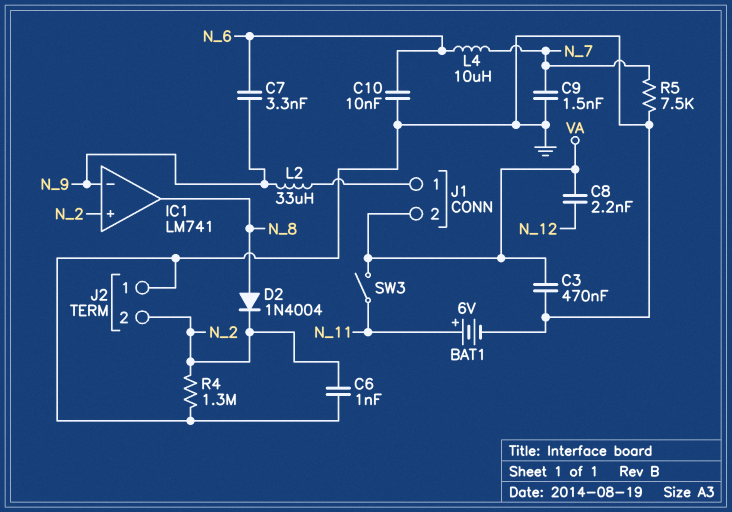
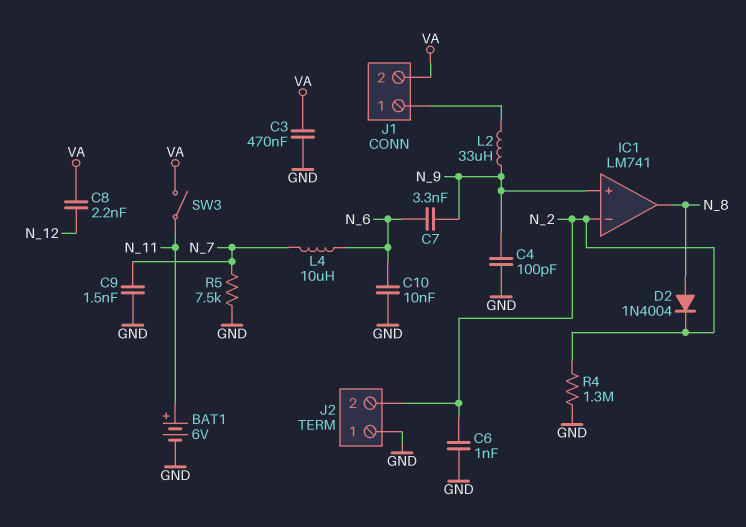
C4: none -> 100pF (GND, N_9)
IC1 pin in+: N_2 -> N_9
IC1 pin in-: N_9 -> N_2

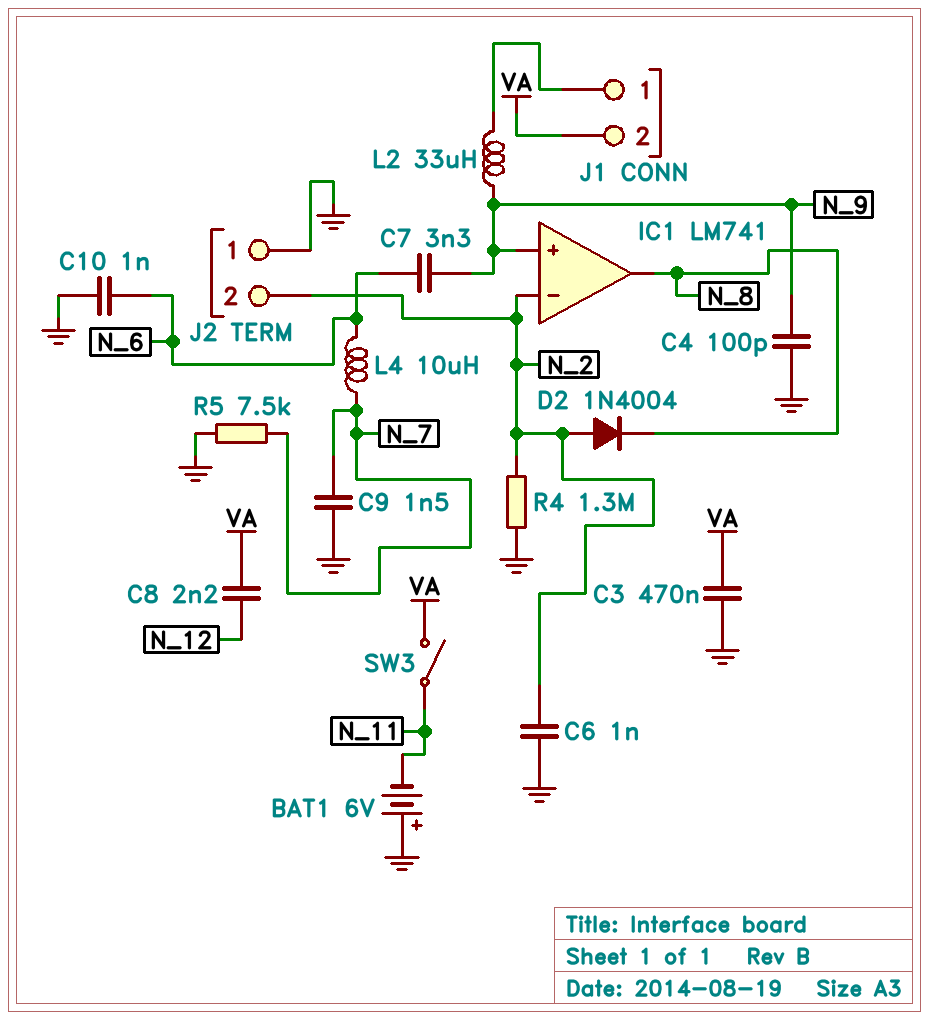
BAT1: 6V (plus N_11, minus GND) -> 6V (plus GND, minus N_11)
C10: 10nF (GND, N_6) -> 1nF (GND, N_6)
D2: diode 1N4004 (A N_8, K N_2) -> diode 1N4004 (A N_2, K N_8)

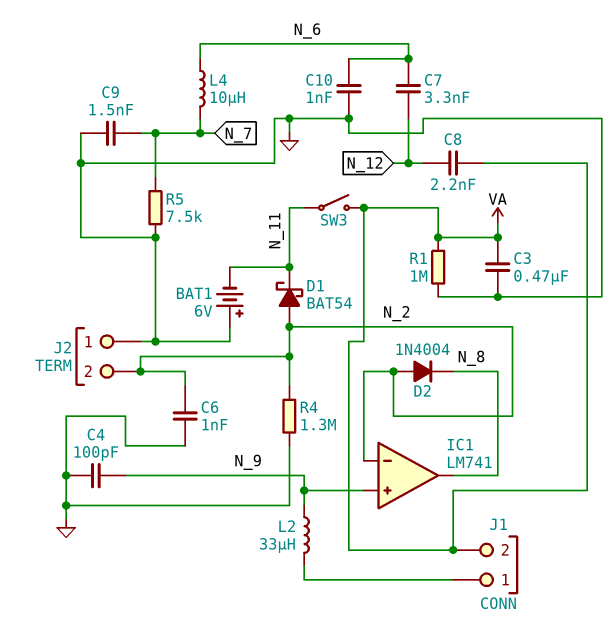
C7: 3.3nF (N_6, N_9) -> 3.3nF (N_6, N_12)
D1: none -> schottky BAT54 (A N_2, K N_11)
R1: none -> 1M (GND, VA)

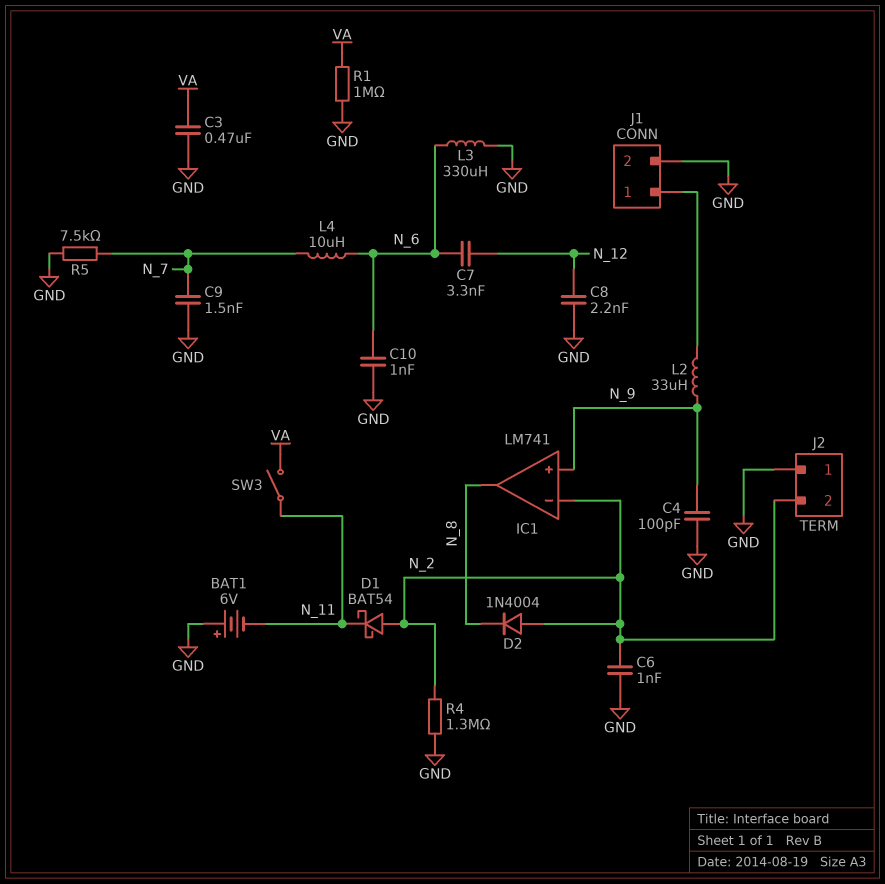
C8: 2.2nF (N_12, VA) -> 2.2nF (GND, N_12)
J1 pin 2: VA -> GND
L3: none -> 330uH (GND, N_6)

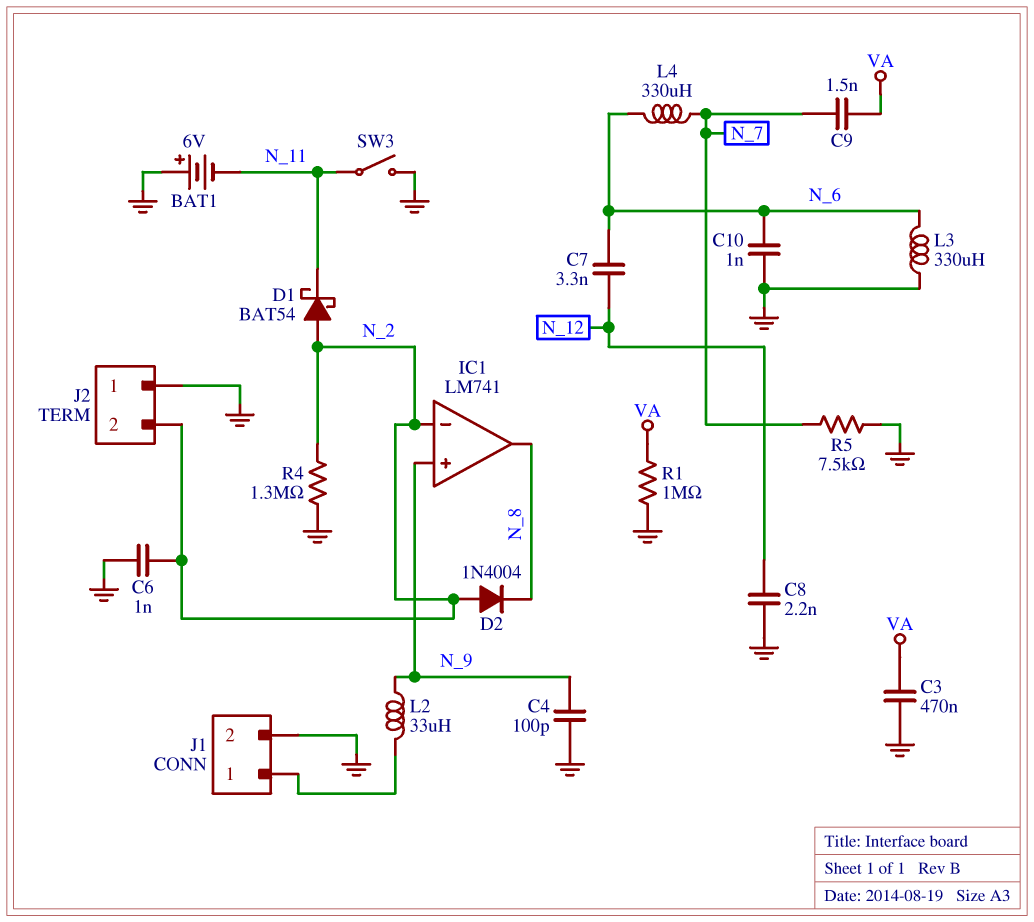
C9: 1.5nF (GND, N_7) -> 1.5nF (N_7, VA)
L4: 10uH (N_6, N_7) -> 330uH (N_6, N_7)
SW3: switch (N_11, VA) -> switch (GND, N_11)

